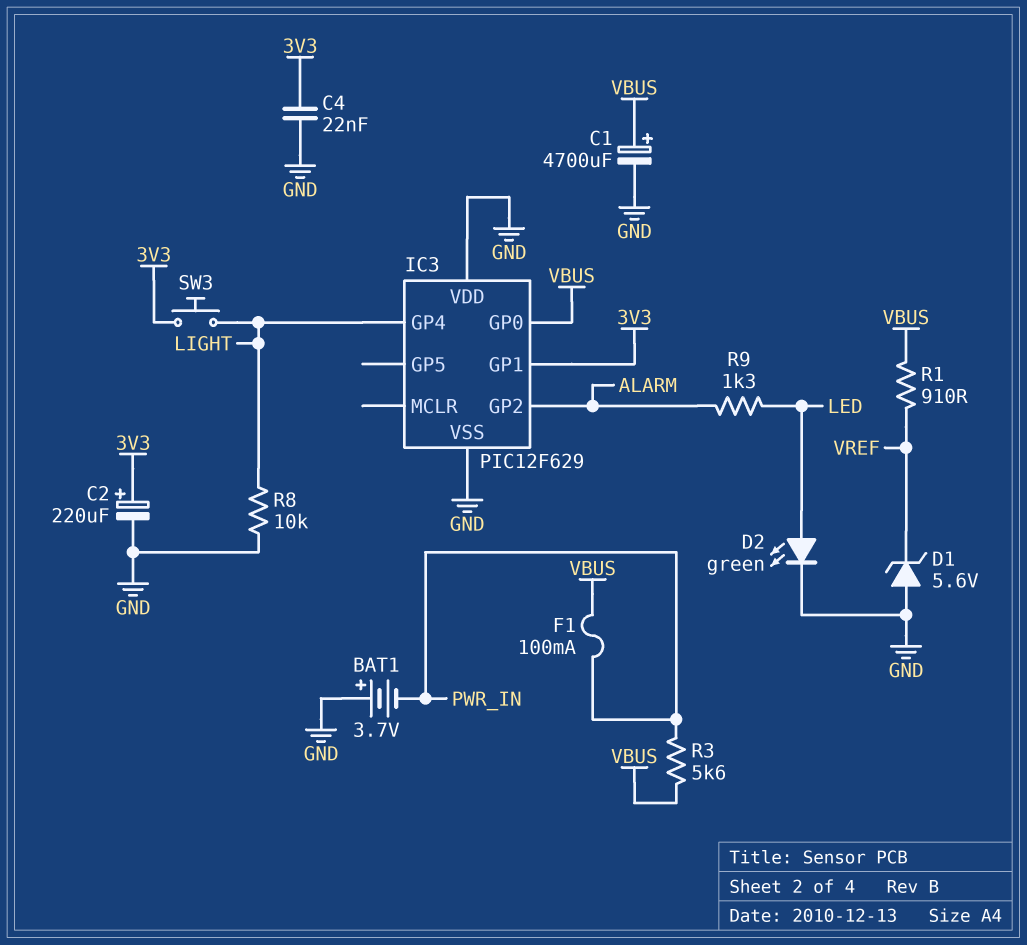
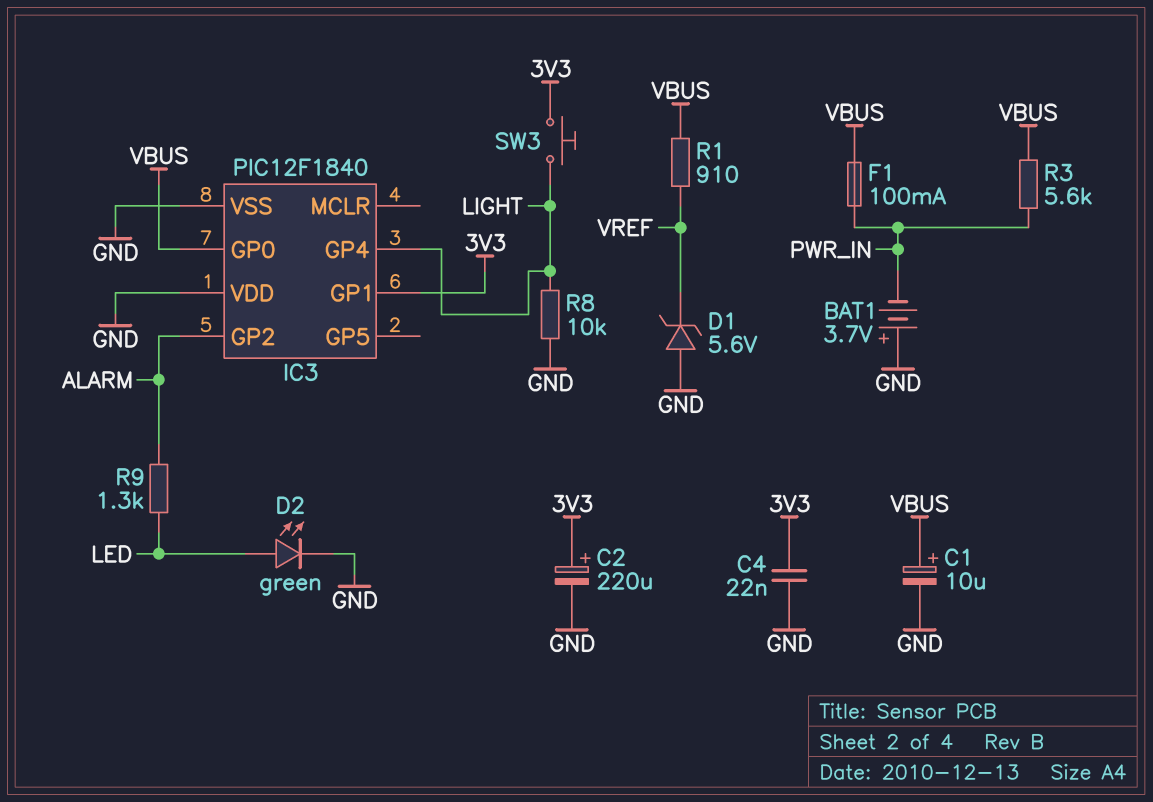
C1: 4700uF (plus VBUS, minus GND) -> 10uF (plus VBUS, minus GND)
IC3: PIC12F629 -> PIC12F1840

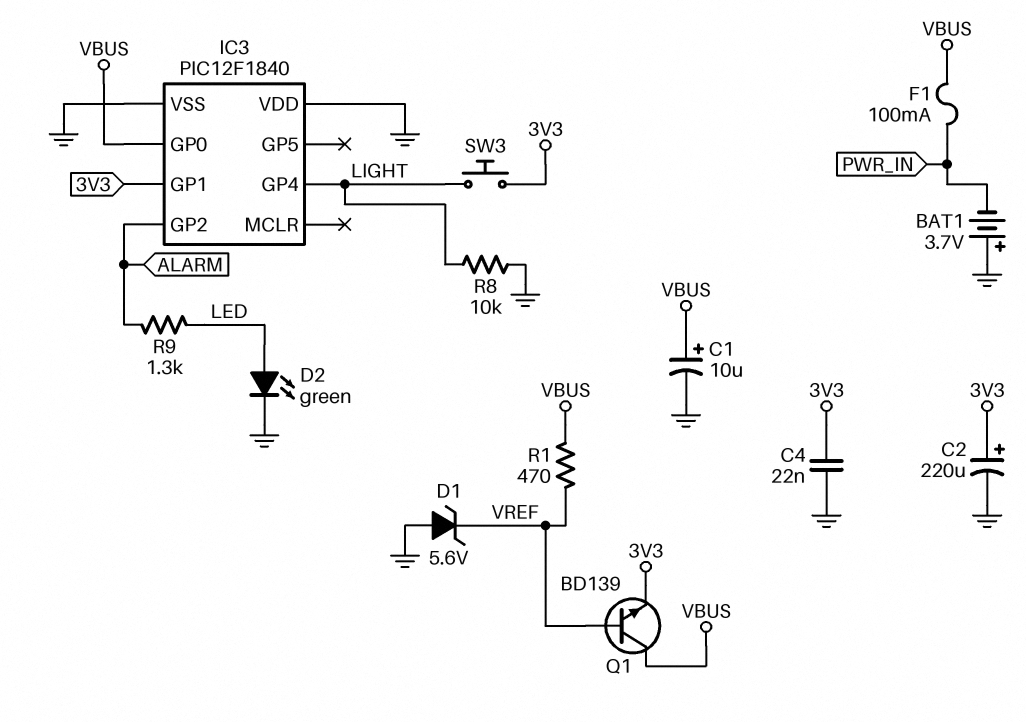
Q1: none -> NPN BD139 (B VREF, C VBUS, E 3V3)
R1: 910 (VBUS, VREF) -> 470 (VBUS, VREF)
R3: 5.6k (PWR_IN, VBUS) -> none

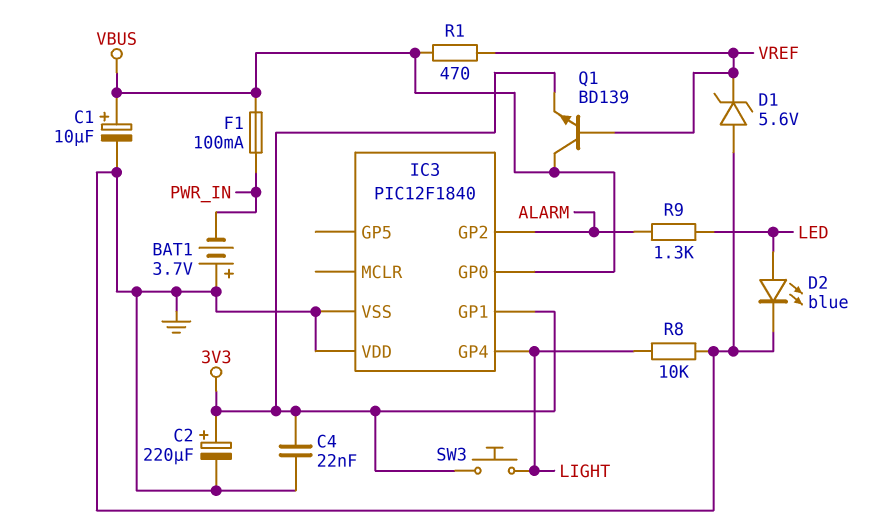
D2: LED green (A LED, K GND) -> LED blue (A LED, K GND)

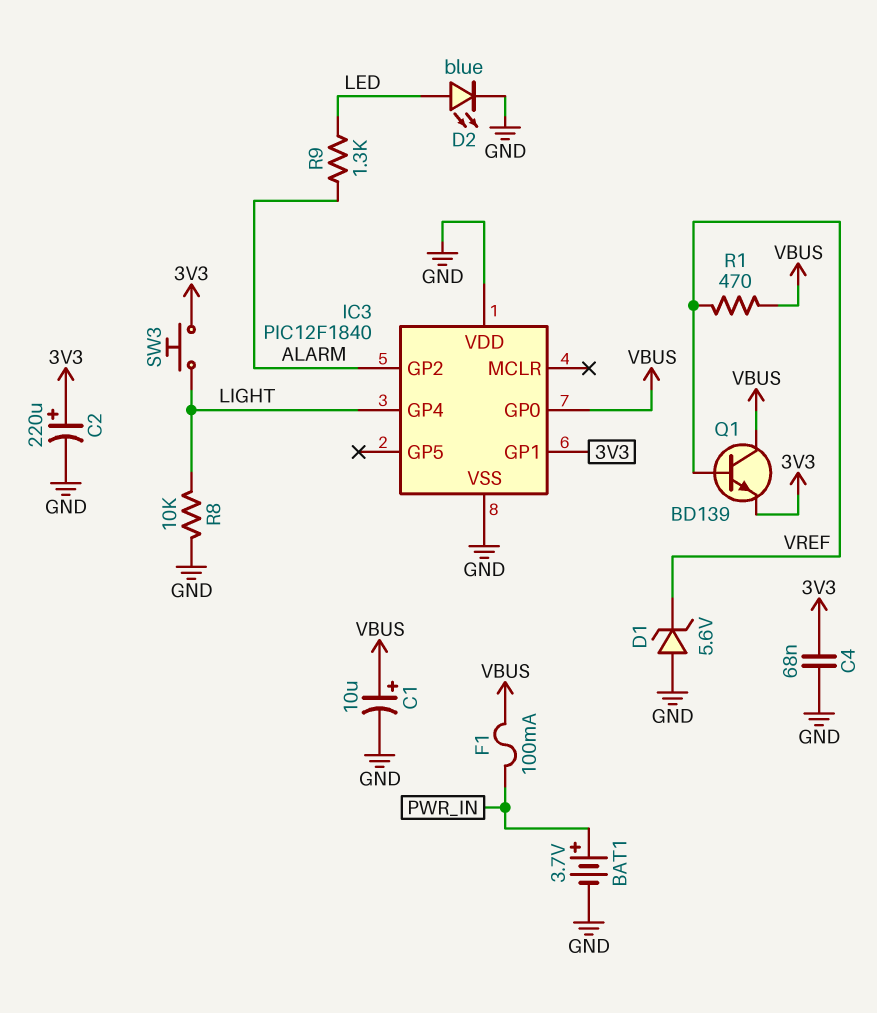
BAT1: 3.7V (plus GND, minus PWR_IN) -> 3.7V (plus PWR_IN, minus GND)
C4: 22nF (3V3, GND) -> 68nF (3V3, GND)

